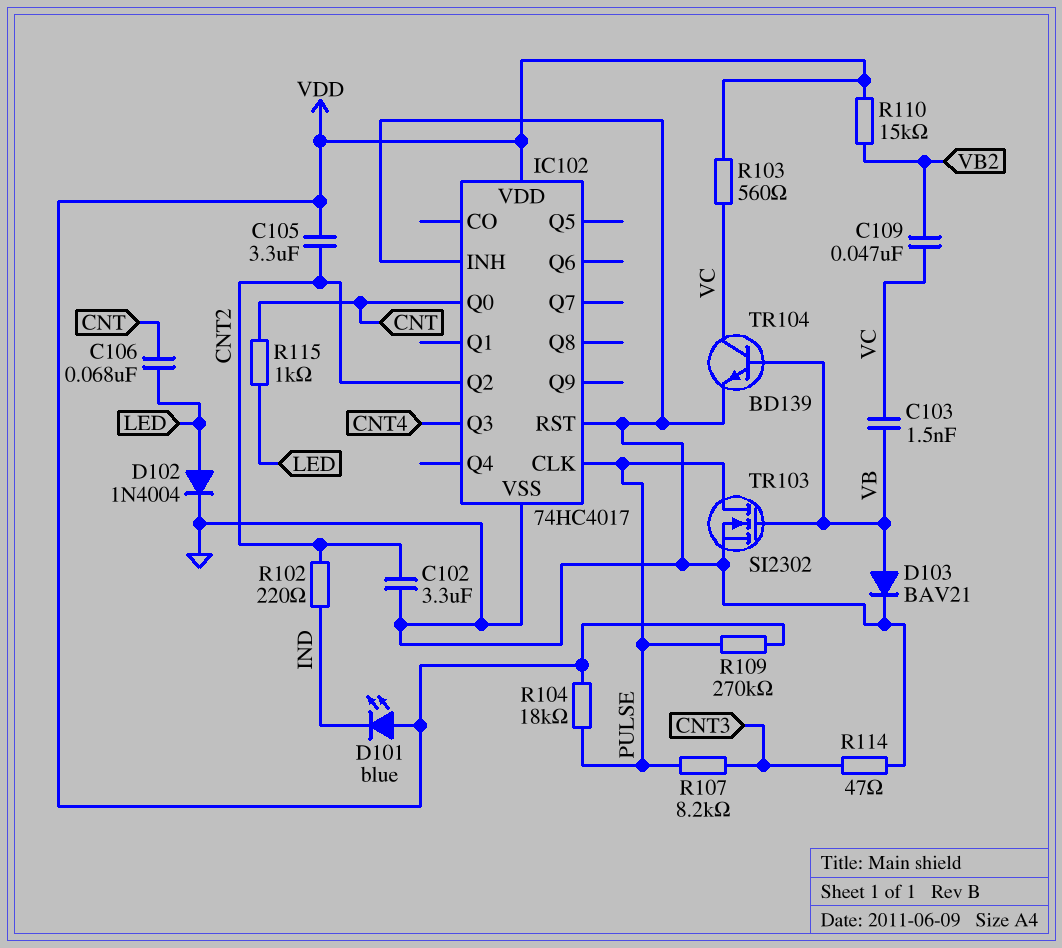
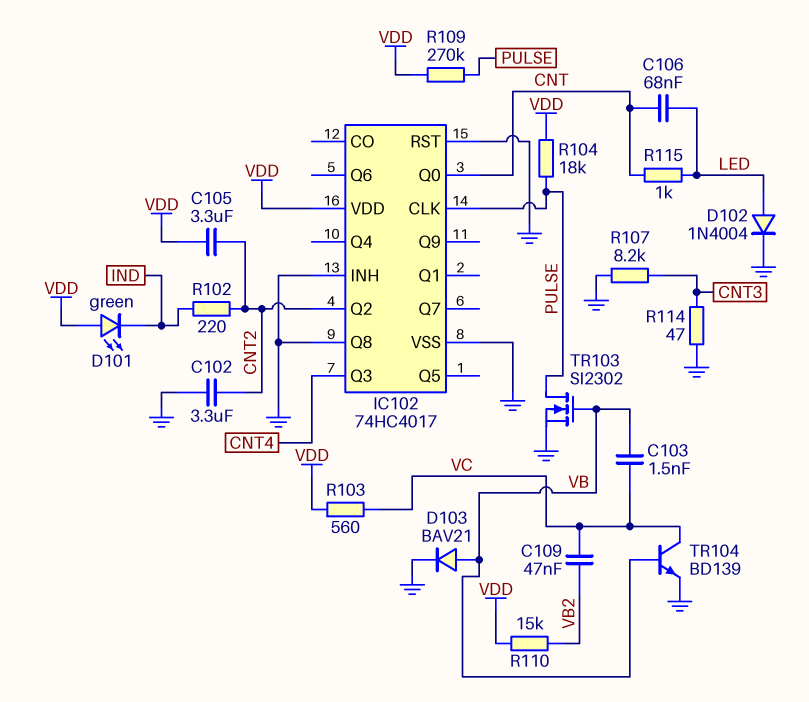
D101: LED blue (A VDD, K IND) -> LED green (A VDD, K IND)
IC102 pin Q8: none -> GND
R107: 8.2k (CNT3, PULSE) -> 8.2k (CNT3, GND)

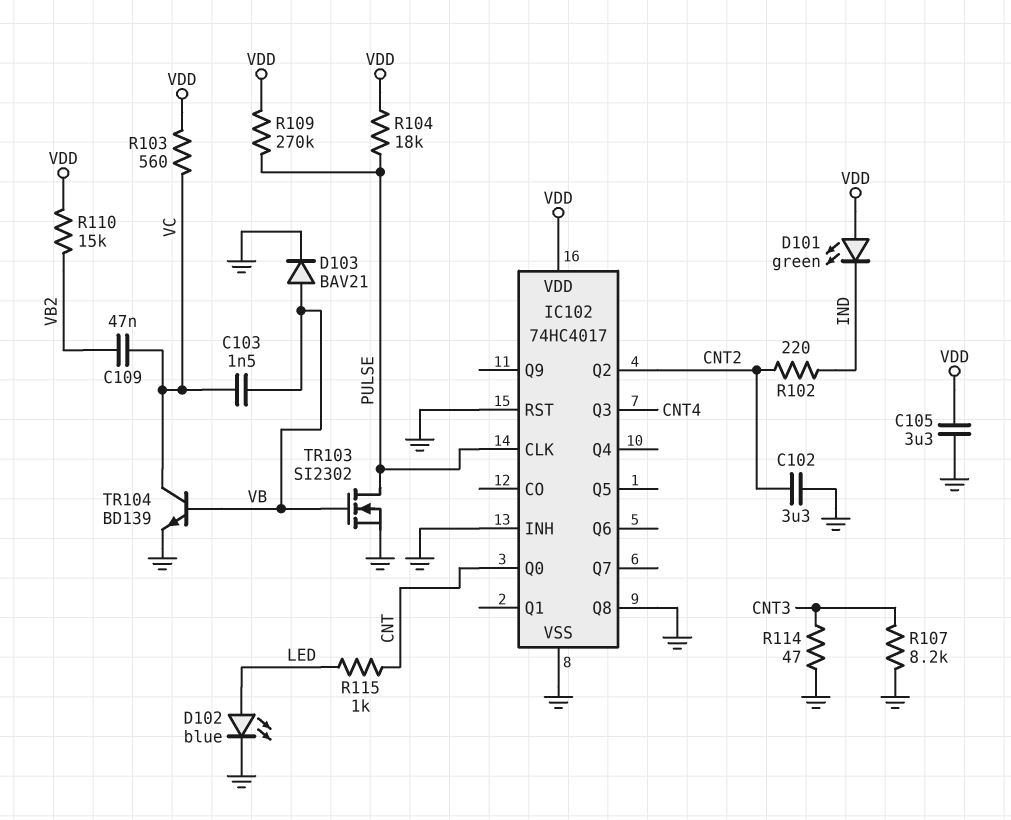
C105: 3.3uF (CNT2, VDD) -> 3.3uF (GND, VDD)
C106: 68nF (CNT, LED) -> none
D102: diode 1N4004 (A LED, K GND) -> LED blue (A LED, K GND)

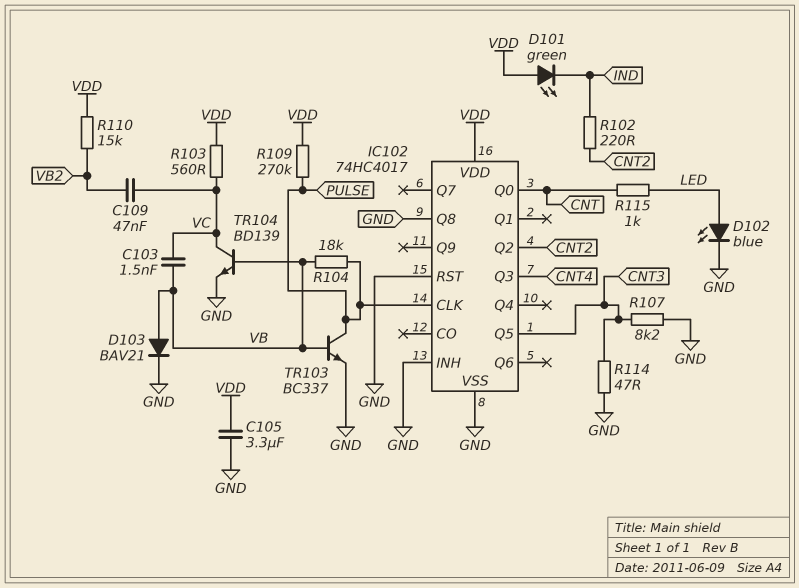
C102: 3.3uF (CNT2, GND) -> none
IC102 pin Q5: none -> CNT3
R104: 18k (PULSE, VDD) -> 18k (PULSE, VB)
TR103: NMOS SI2302 (G VB, D PULSE, S GND) -> NPN BC337 (B VB, C PULSE, E GND)

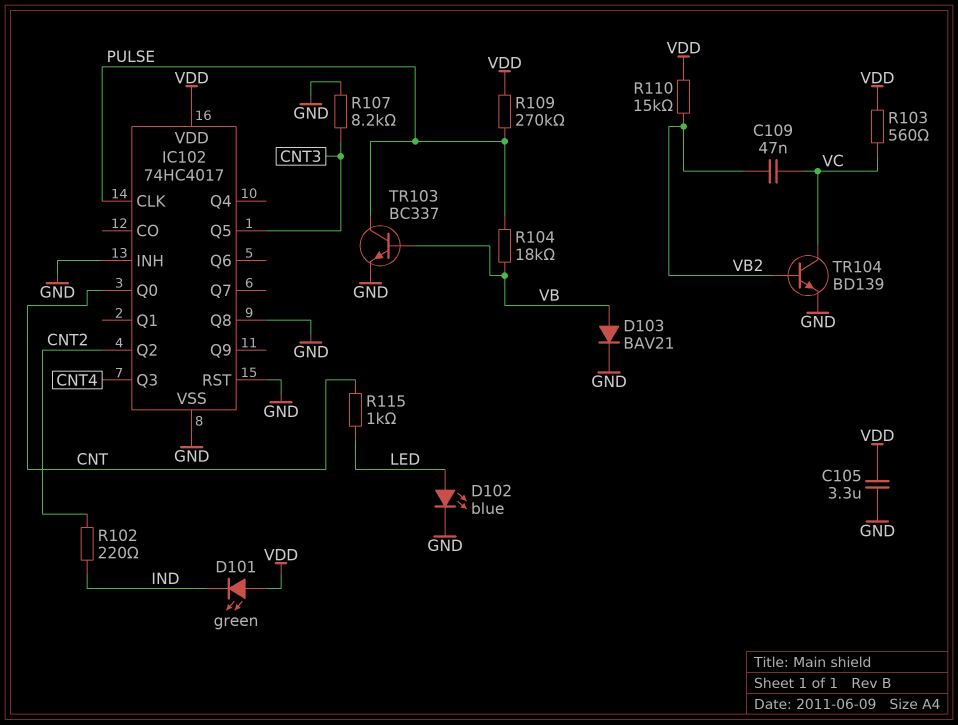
C103: 1.5nF (VB, VC) -> none
R114: 47 (CNT3, GND) -> none
TR104: NPN BD139 (B VB, C VC, E GND) -> NPN BD139 (B VB2, C VC, E GND)

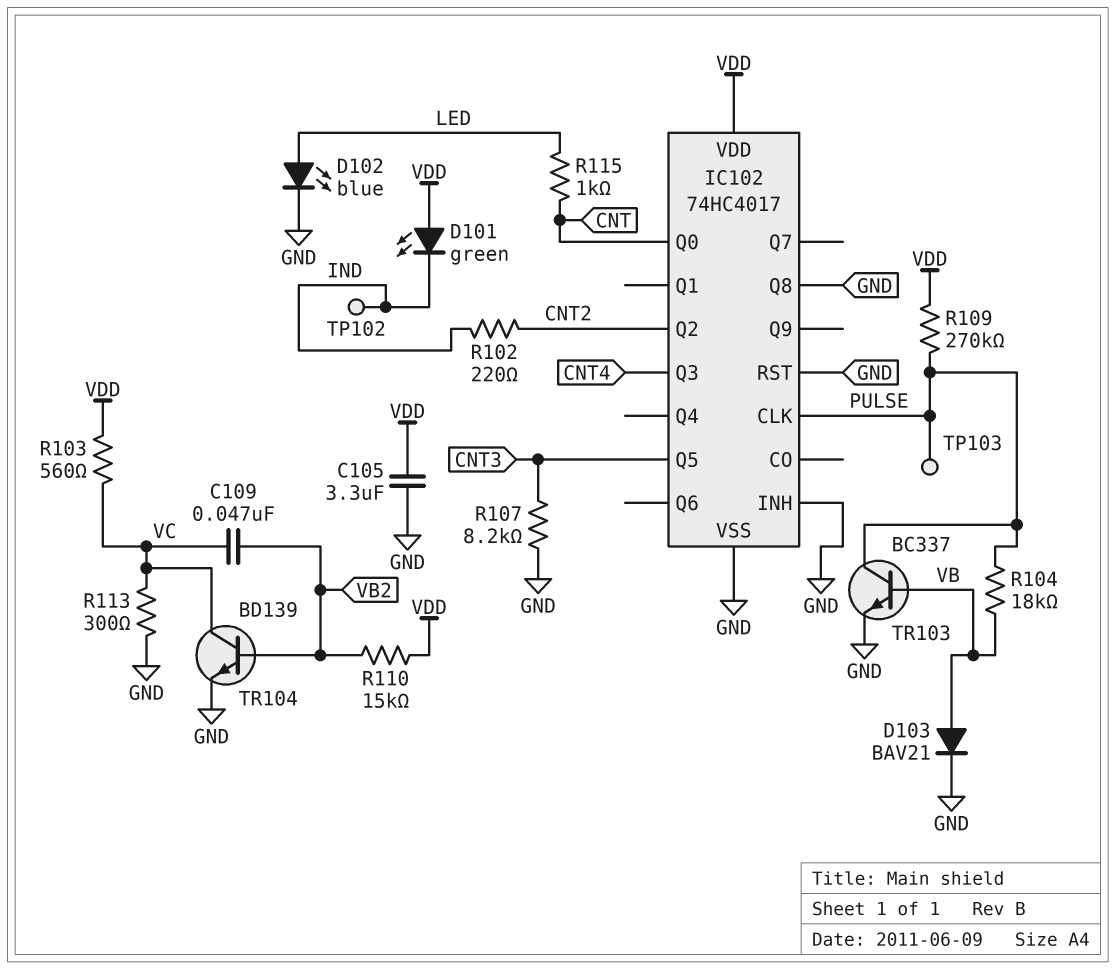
R113: none -> 300 (GND, VC)
TP102: none -> test point (IND)
TP103: none -> test point (PULSE)

